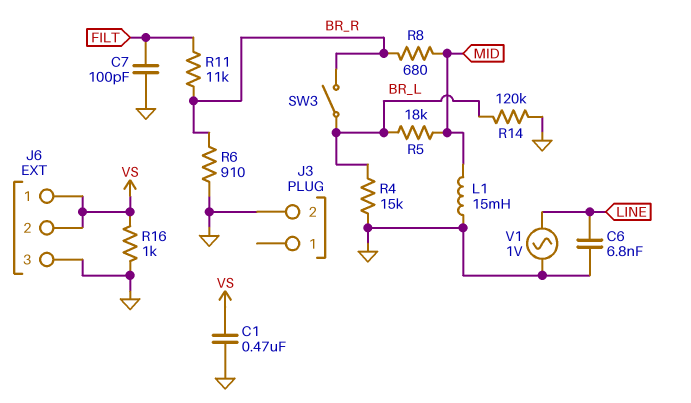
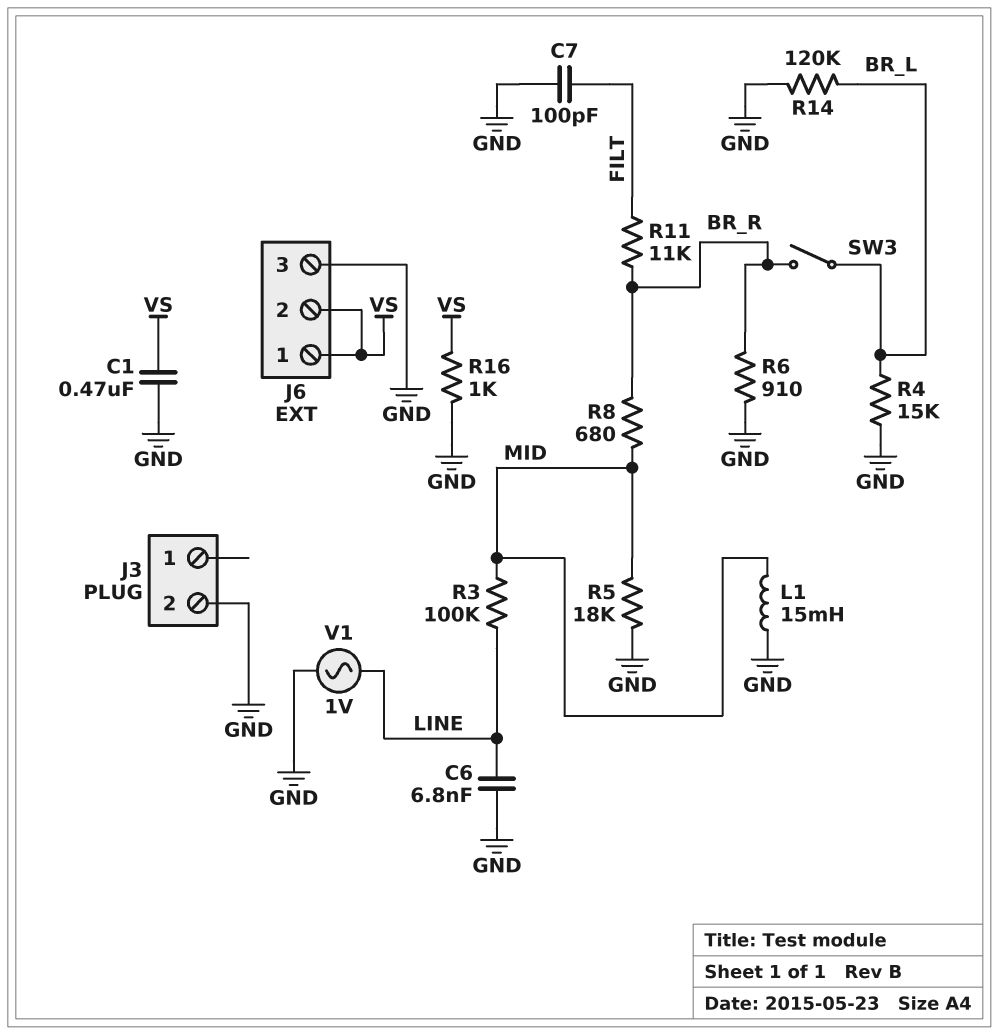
R3: none -> 100k (LINE, MID)
R5: 18k (BR_L, MID) -> 18k (GND, MID)

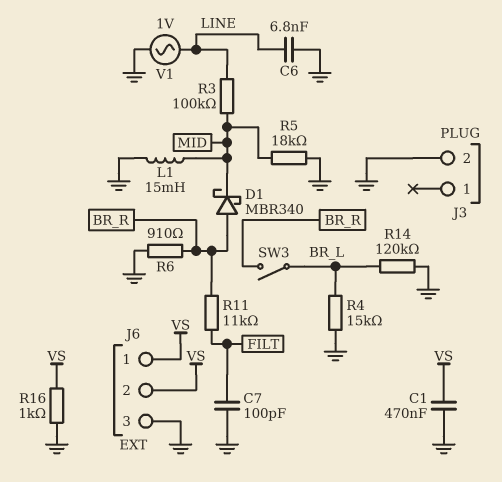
D1: none -> schottky MBR340 (A BR_R, K MID)
R8: 680 (BR_R, MID) -> none

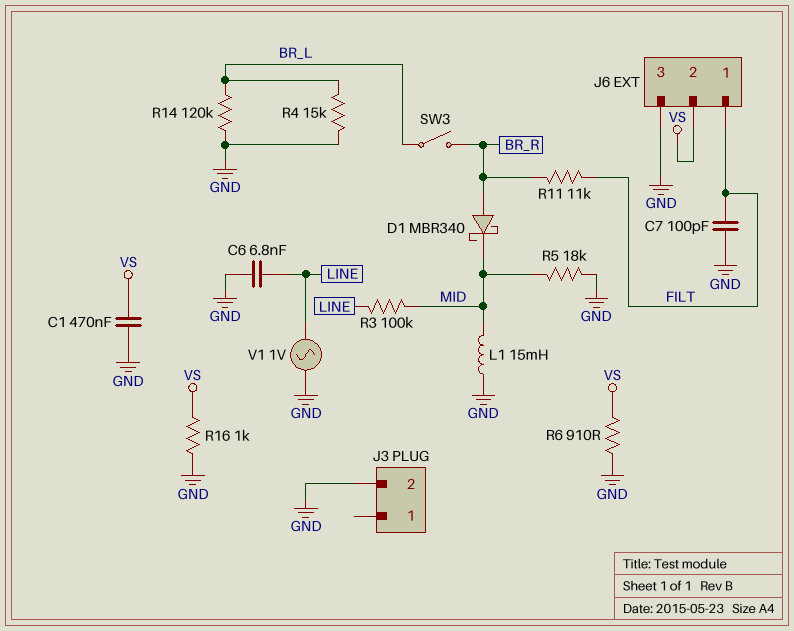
J6 pin 1: VS -> FILT
R6: 910 (BR_R, GND) -> 910 (GND, VS)

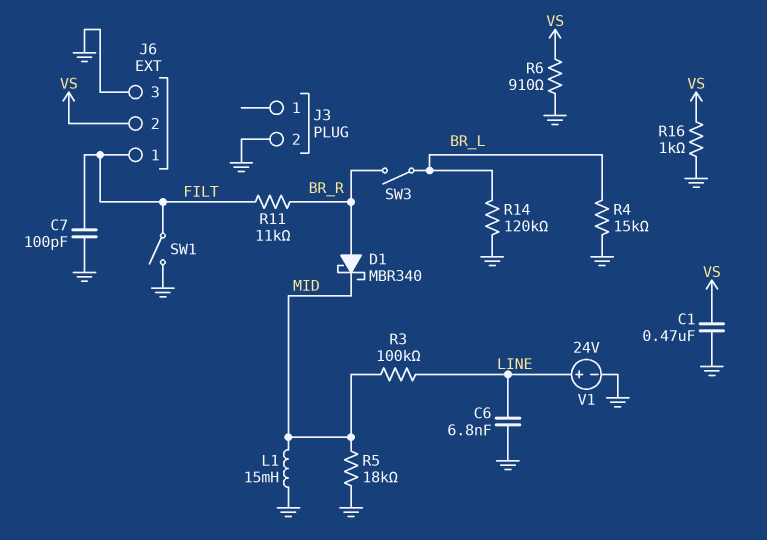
SW1: none -> switch (FILT, GND)
V1: AC 1V (GND, LINE) -> 24V (plus LINE, minus GND)

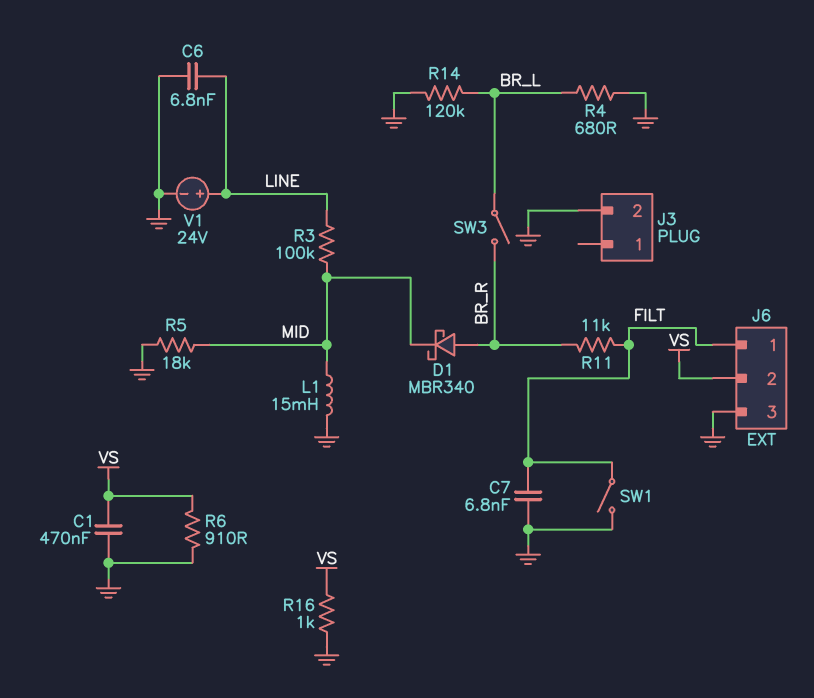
C7: 100pF (FILT, GND) -> 6.8nF (FILT, GND)
R4: 15k (BR_L, GND) -> 680 (BR_L, GND)

